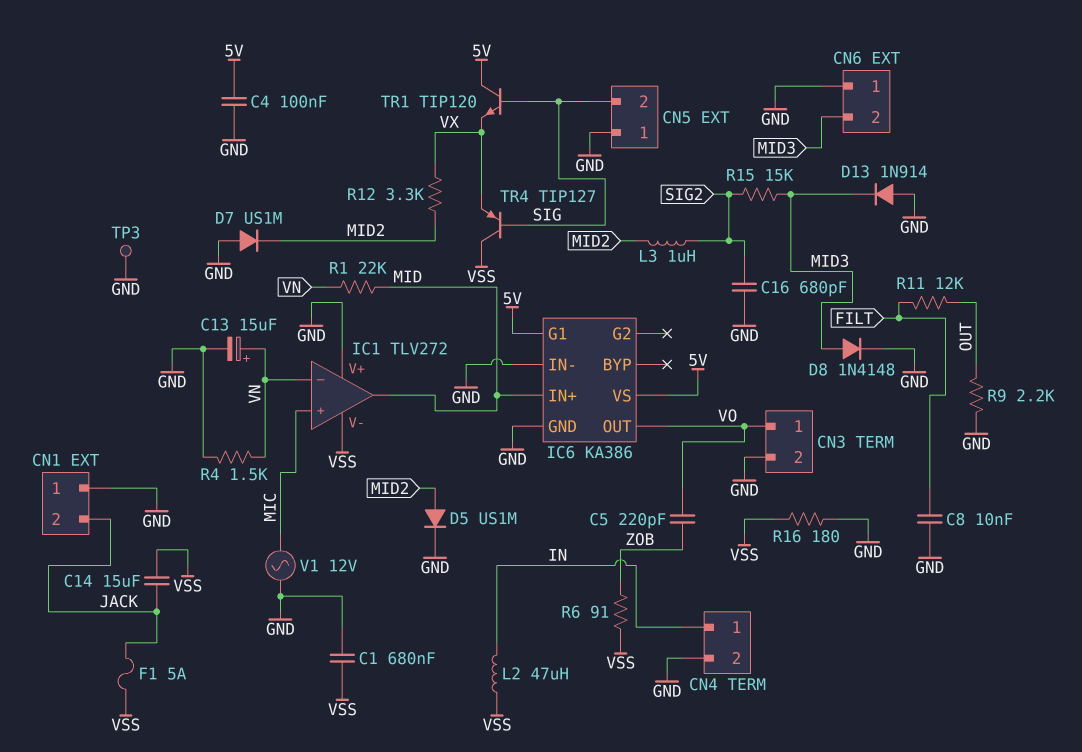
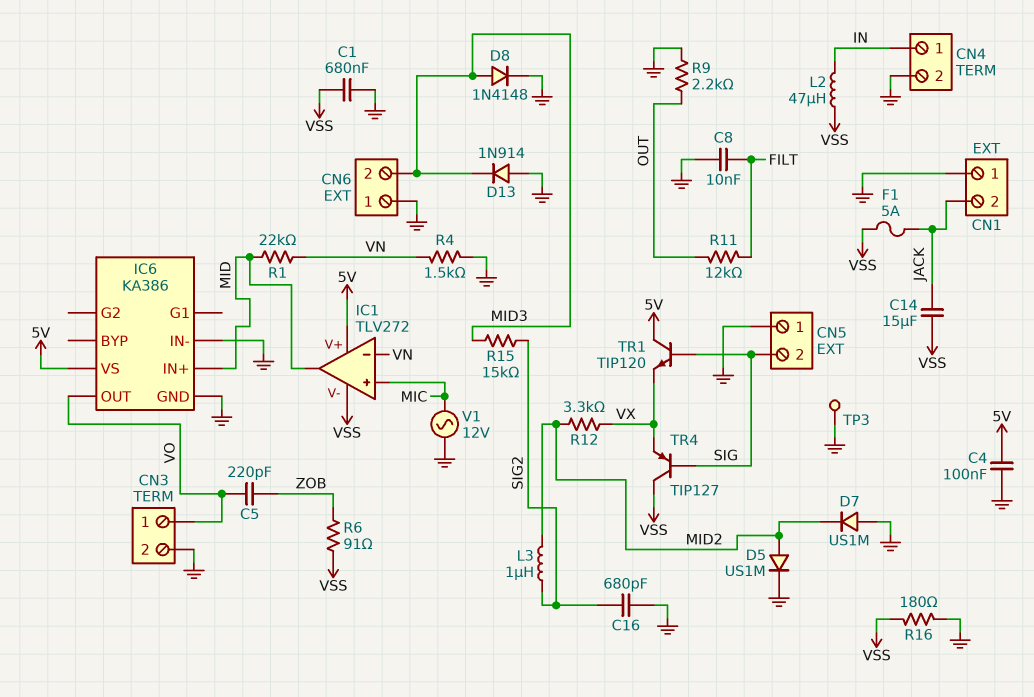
C13: 15uF (plus VN, minus GND) -> none
IC1 pin V+: GND -> 5V
IC6 pin G1: 5V -> none

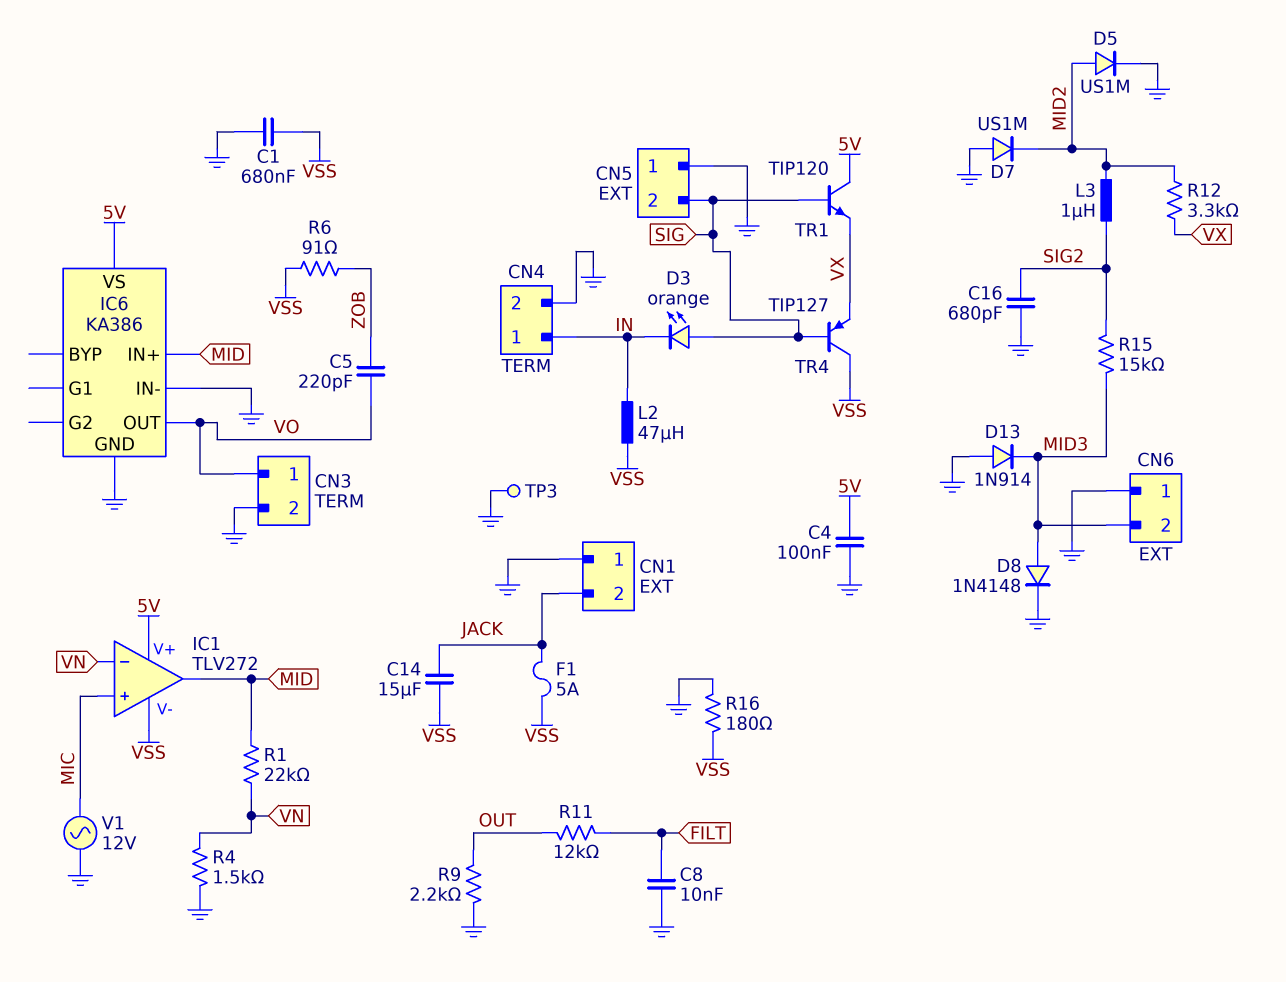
D3: none -> LED orange (A SIG, K IN)

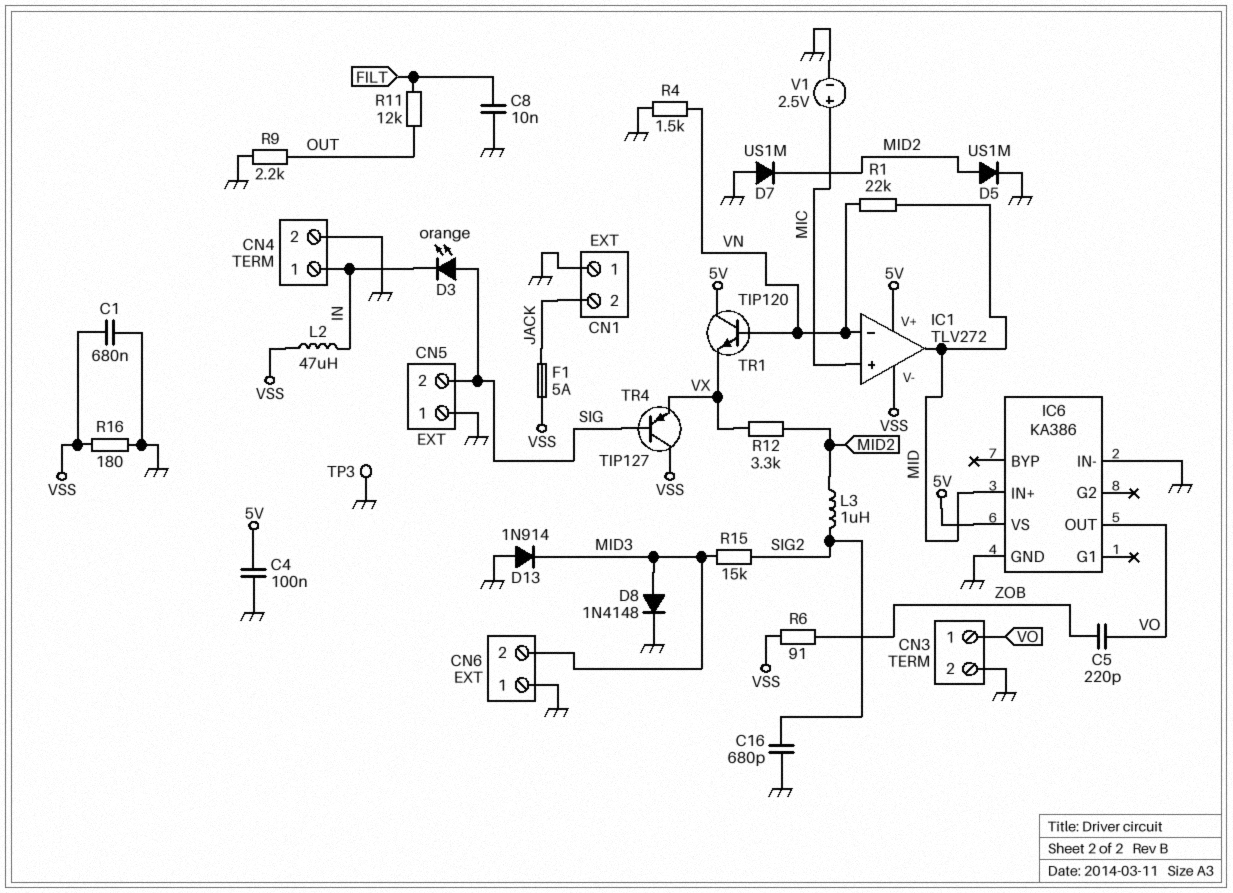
C14: 15uF (JACK, VSS) -> none
TR1: NPN TIP120 (B SIG, C 5V, E VX) -> NPN TIP120 (B VN, C 5V, E VX)
V1: AC 12V (GND, MIC) -> 2.5V (plus MIC, minus GND)

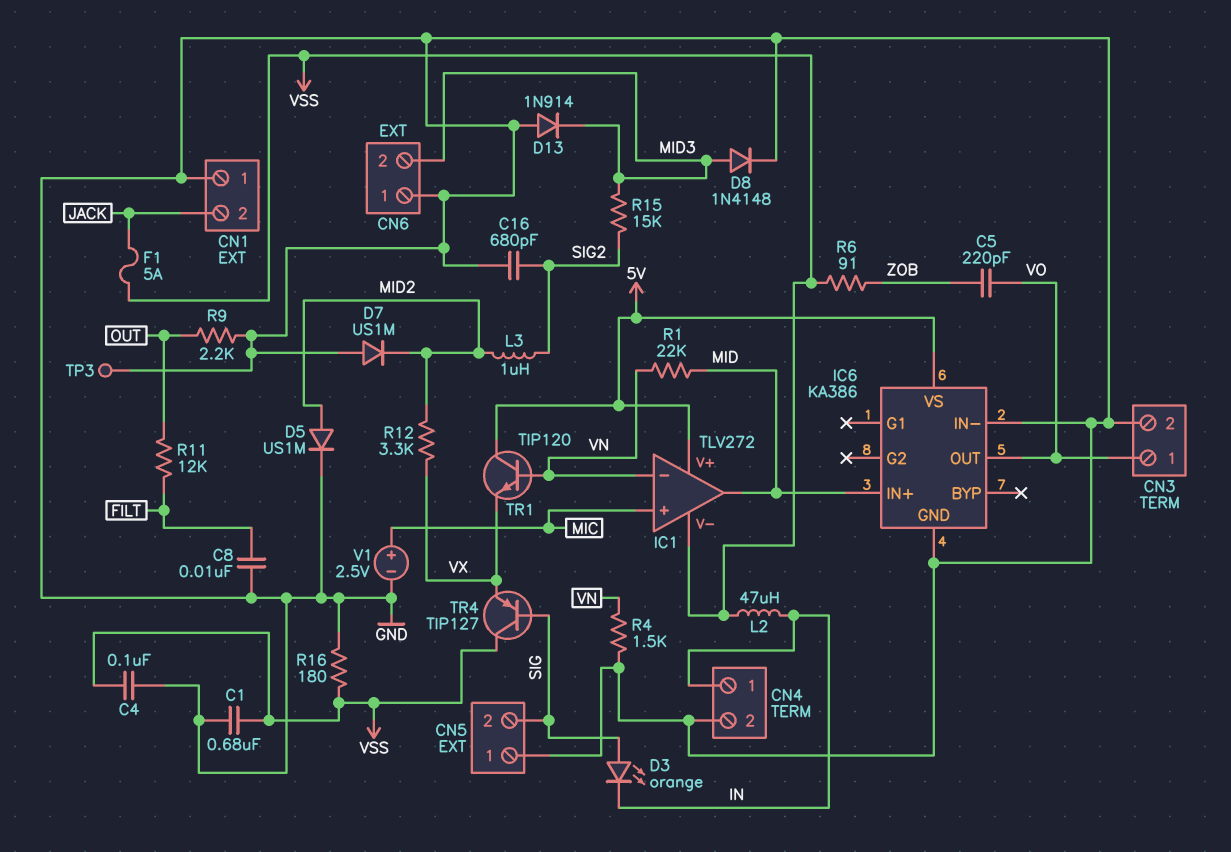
C4: 100nF (5V, GND) -> 100nF (GND, VSS)

